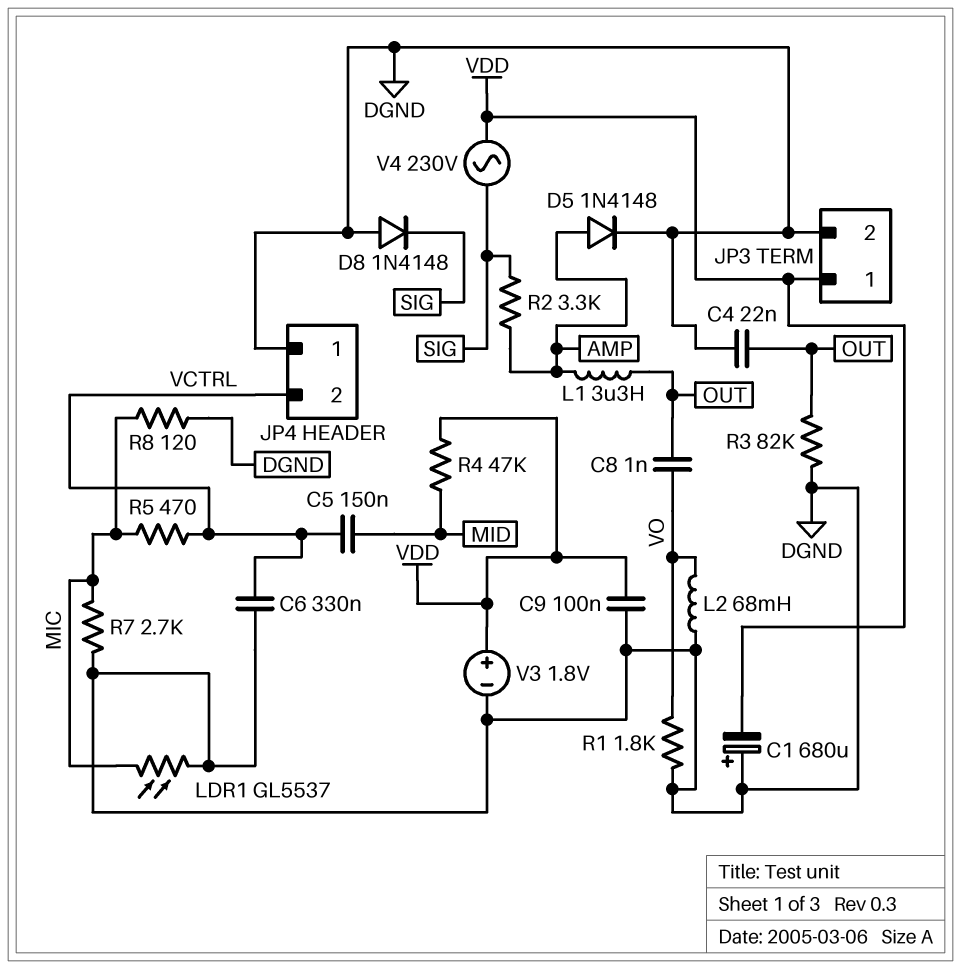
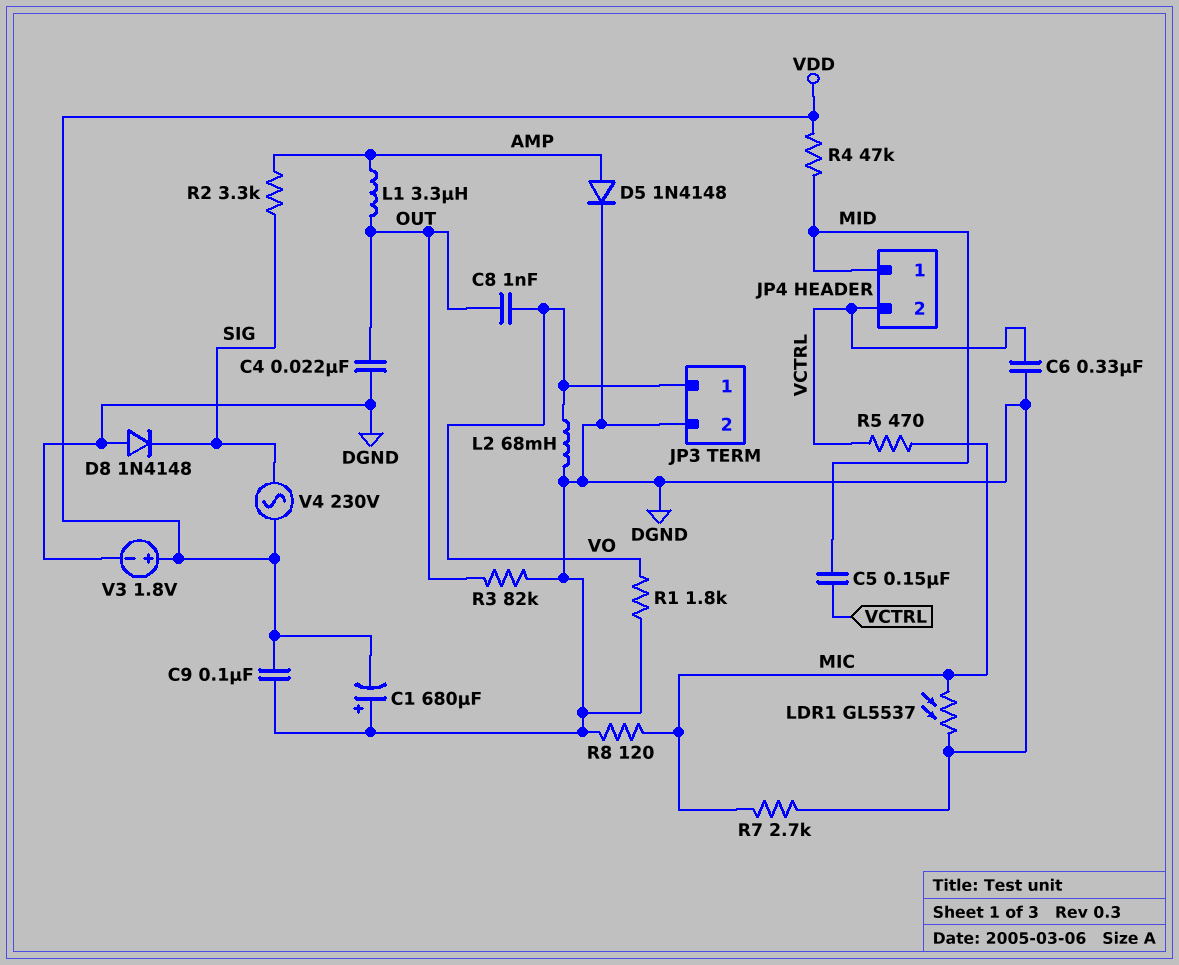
JP3 pin 1: VDD -> VO
JP4 pin 1: DGND -> MID

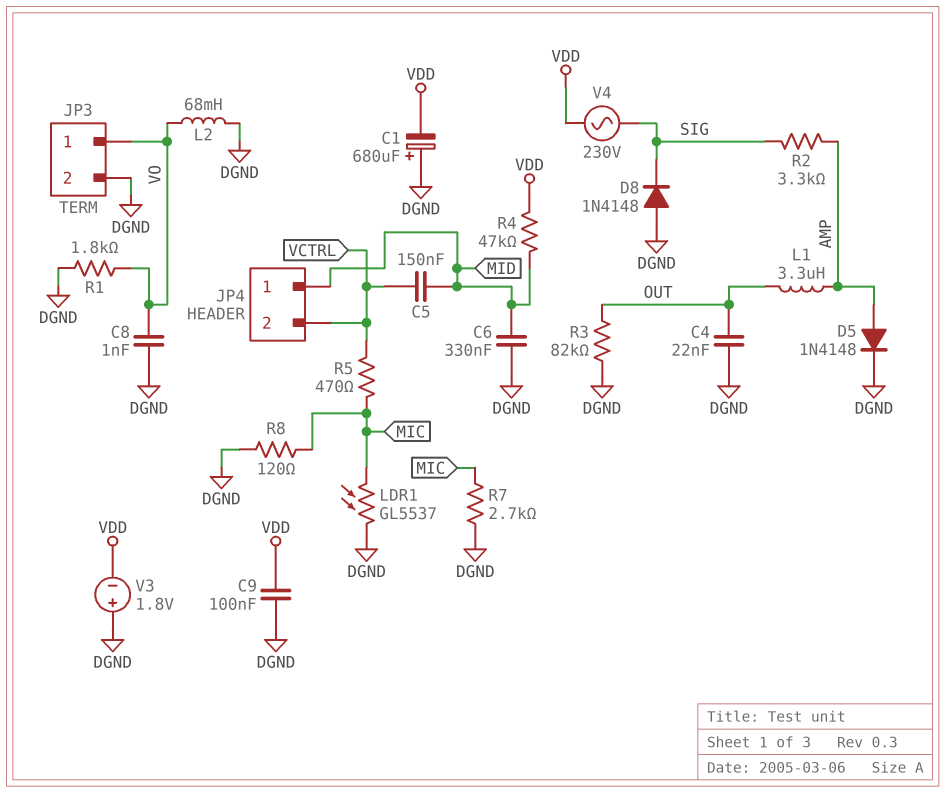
C6: 330nF (DGND, VCTRL) -> 330nF (DGND, MID)
C8: 1nF (OUT, VO) -> 1nF (DGND, VO)
V3: 1.8V (plus VDD, minus DGND) -> 1.8V (plus DGND, minus VDD)

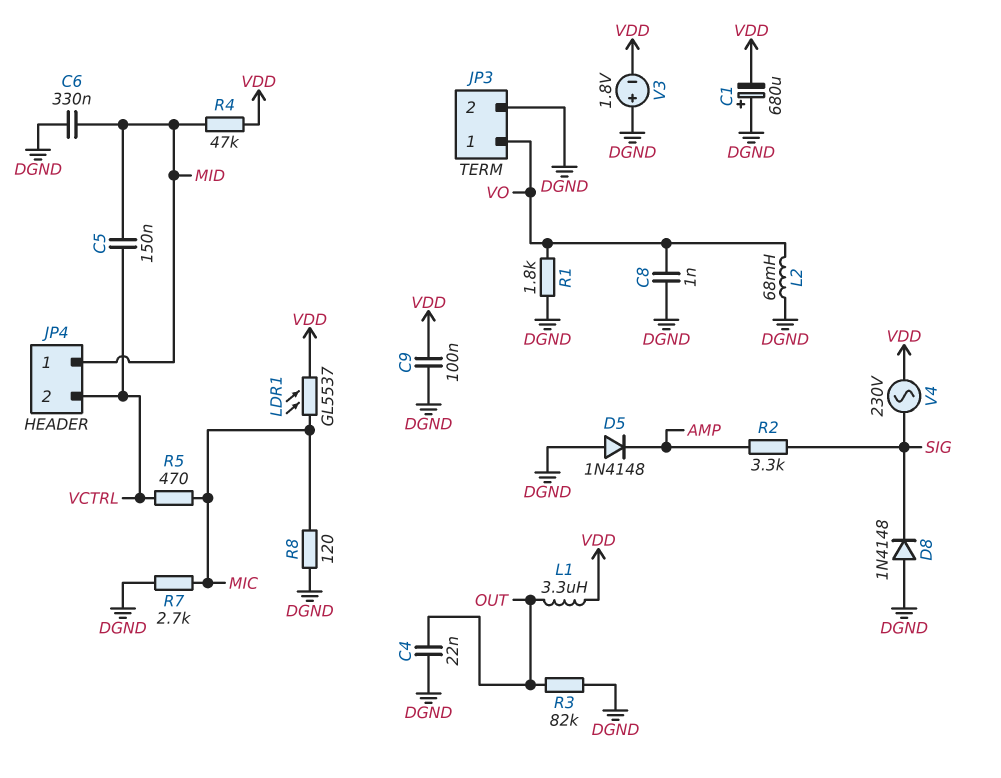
D5: diode 1N4148 (A AMP, K DGND) -> diode 1N4148 (A DGND, K AMP)
L1: 3.3uH (AMP, OUT) -> 3.3uH (OUT, VDD)
LDR1: GL5537 (DGND, MIC) -> GL5537 (MIC, VDD)

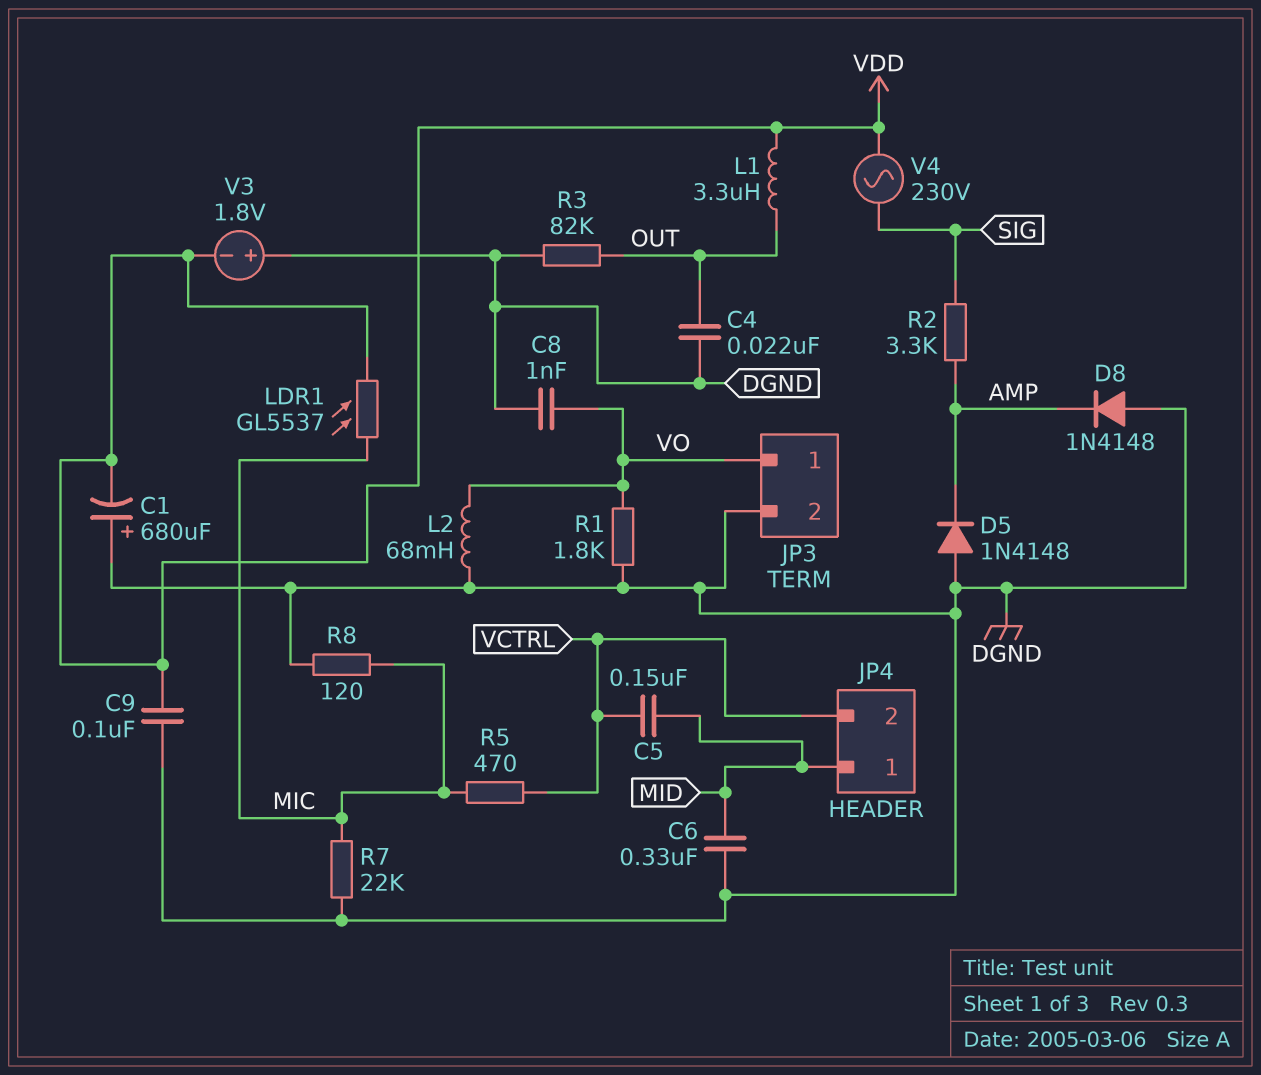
D8: diode 1N4148 (A DGND, K SIG) -> diode 1N4148 (A DGND, K AMP)
R4: 47k (MID, VDD) -> none
R7: 2.7k (DGND, MIC) -> 22k (DGND, MIC)

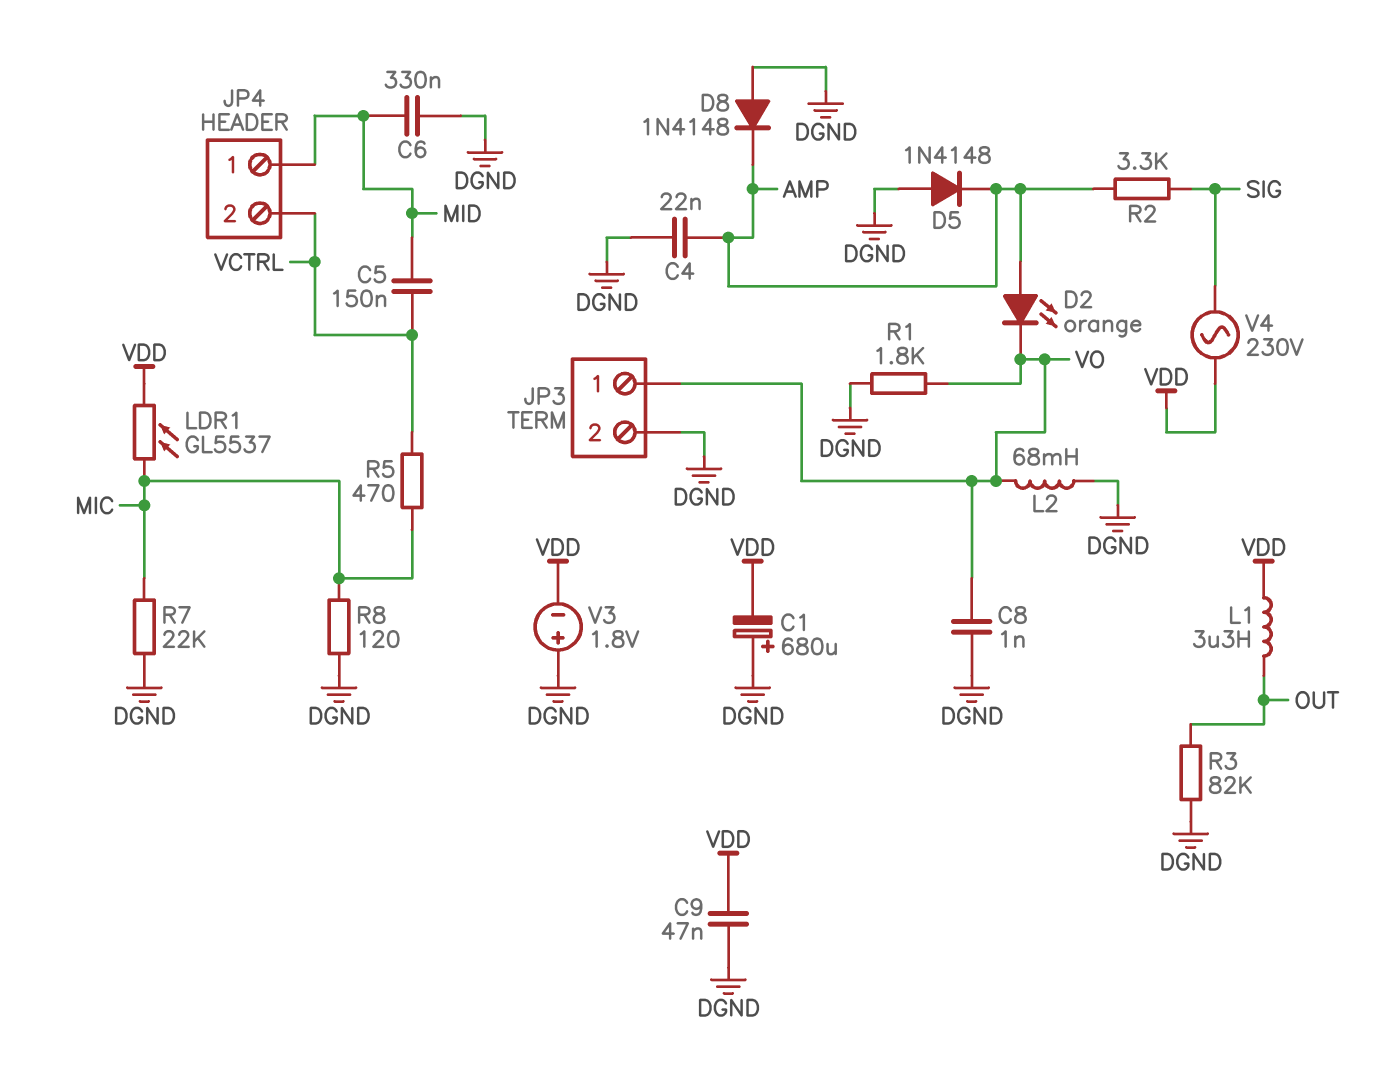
C4: 22nF (DGND, OUT) -> 22nF (AMP, DGND)
C9: 100nF (DGND, VDD) -> 47nF (DGND, VDD)
D2: none -> LED orange (A AMP, K VO)

